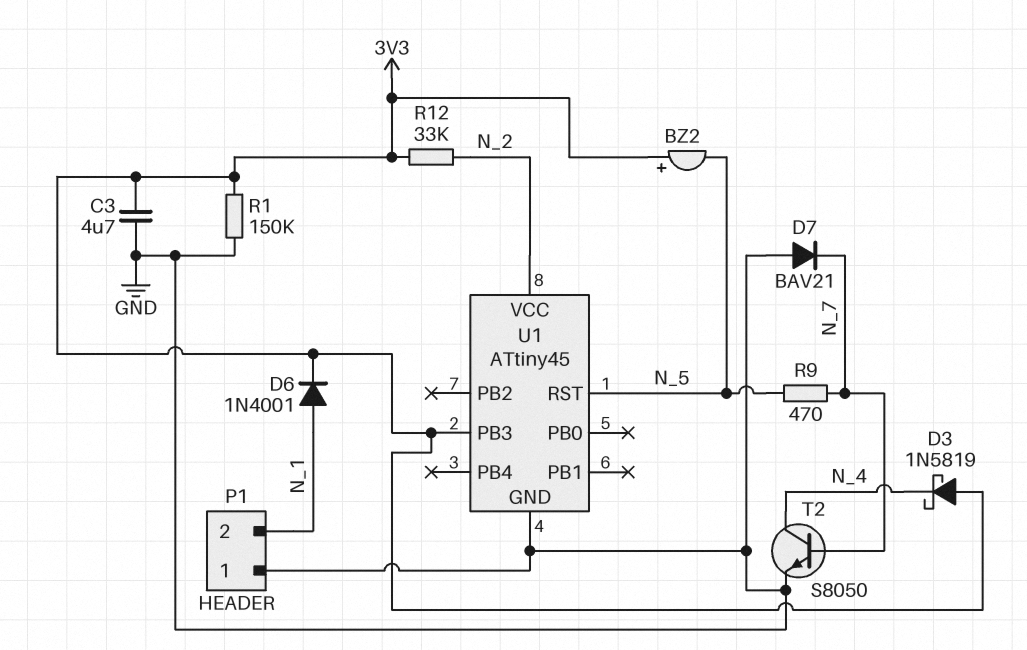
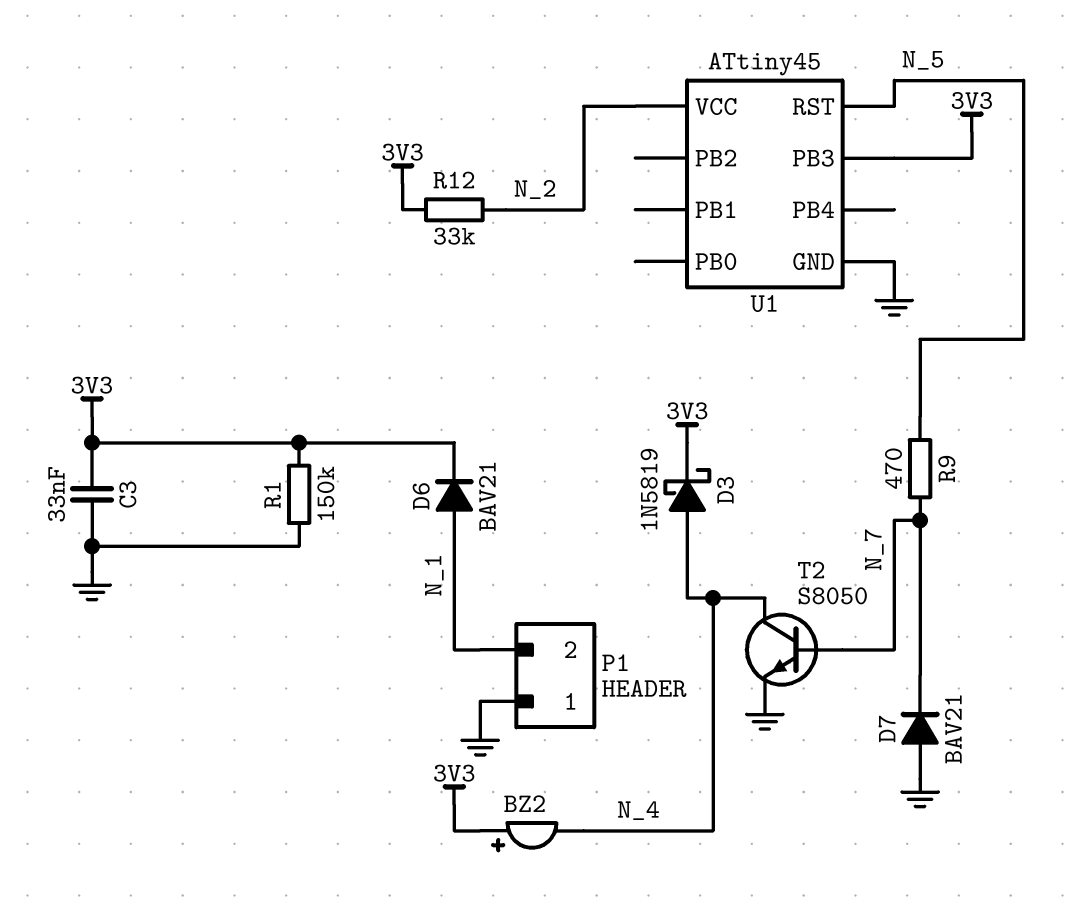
BZ2: buzzer (plus 3V3, minus N_5) -> buzzer (plus 3V3, minus N_4)
C3: 4.7uF (3V3, GND) -> 33nF (3V3, GND)
D3: schottky 1N5819 (A 3V3, K N_4) -> schottky 1N5819 (A N_4, K 3V3)
D6: diode 1N4001 (A N_1, K 3V3) -> diode BAV21 (A N_1, K 3V3)

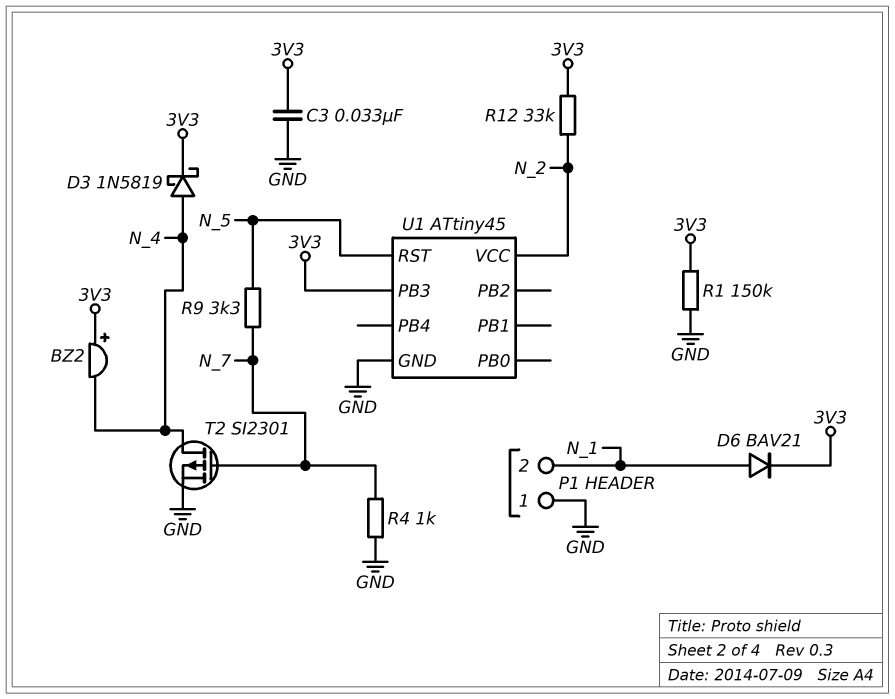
D7: diode BAV21 (A GND, K N_7) -> none
R4: none -> 1k (GND, N_7)
R9: 470 (N_5, N_7) -> 3.3k (N_5, N_7)
T2: NPN S8050 (B N_7, C N_4, E GND) -> PMOS SI2301 (G N_7, D N_4, S GND)

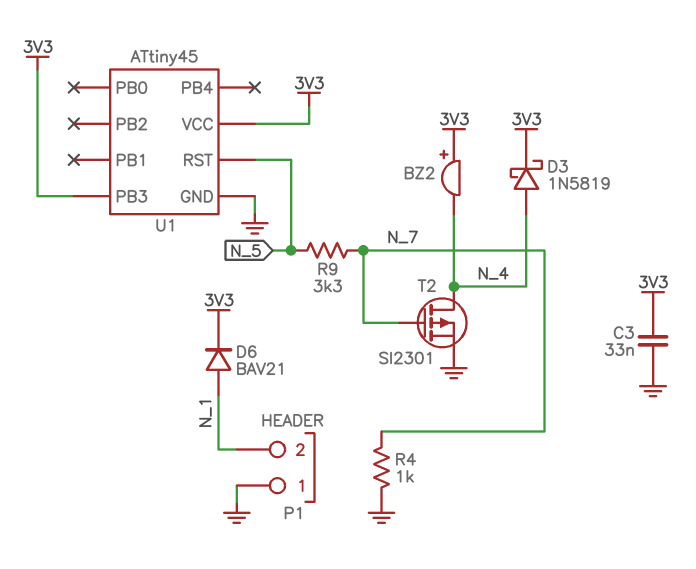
R1: 150k (3V3, GND) -> none
R12: 33k (3V3, N_2) -> none
U1 pin VCC: N_2 -> 3V3

